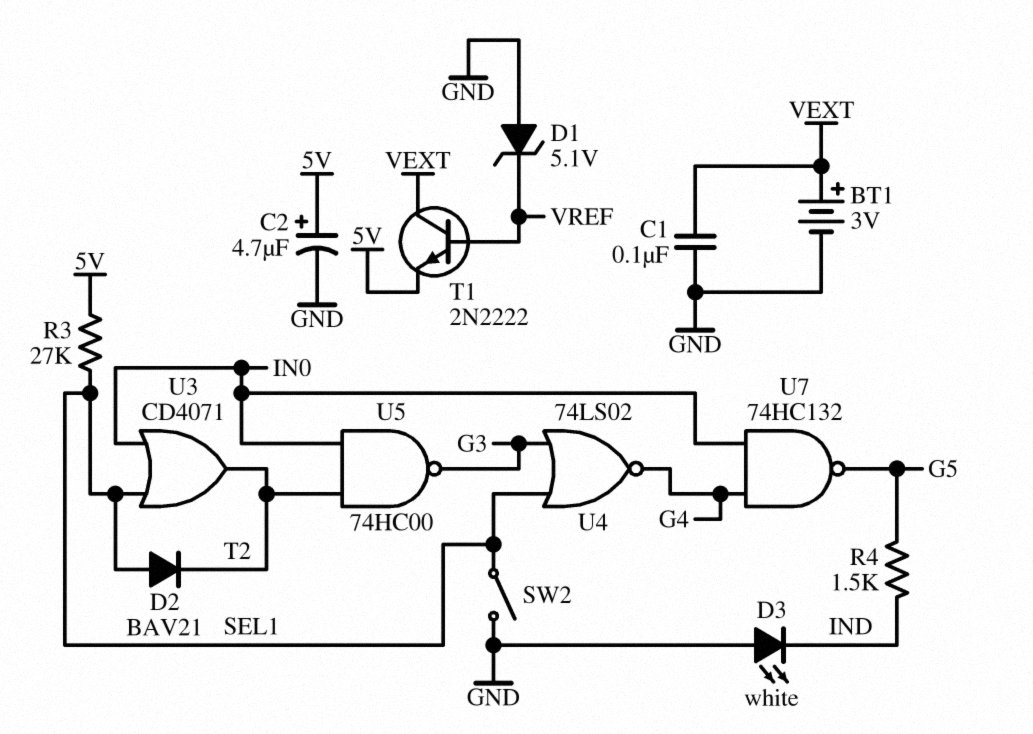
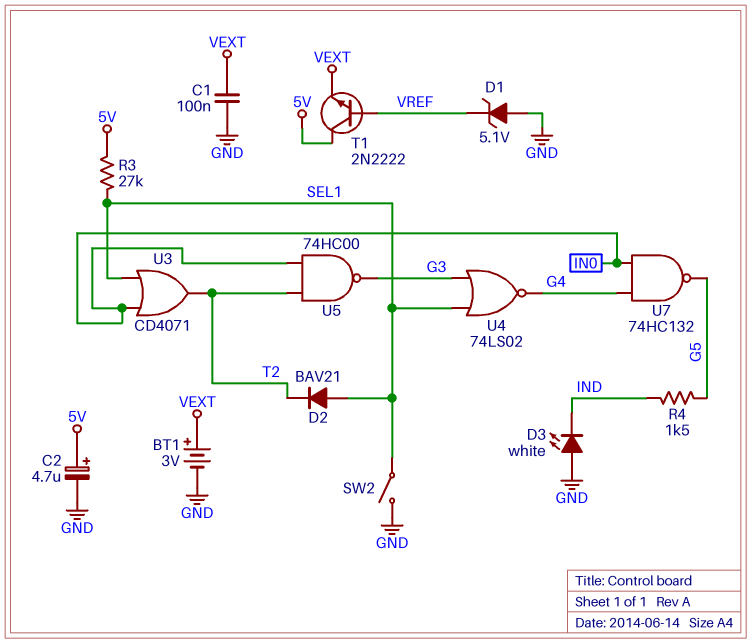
T1: NPN 2N2222 (B VREF, C VEXT, E 5V) -> NPN 2N2222 (B VREF, C 5V, E VEXT)

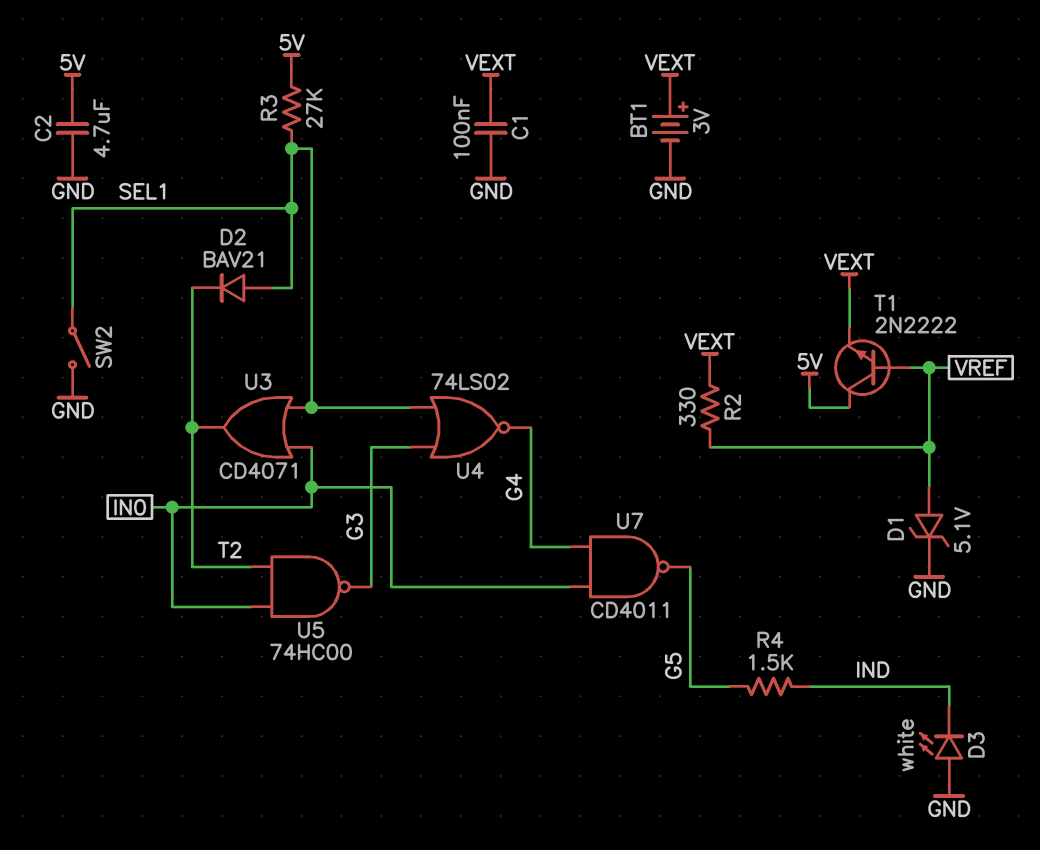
C2: 4.7uF (plus 5V, minus GND) -> 4.7uF (5V, GND)
D1: zener 5.1V (A GND, K VREF) -> zener 5.1V (A VREF, K GND)
R2: none -> 330 (VEXT, VREF)
U7: NAND 74HC132 (in G4, in IN0, out G5) -> NAND CD4011 (in G4, in IN0, out G5)

